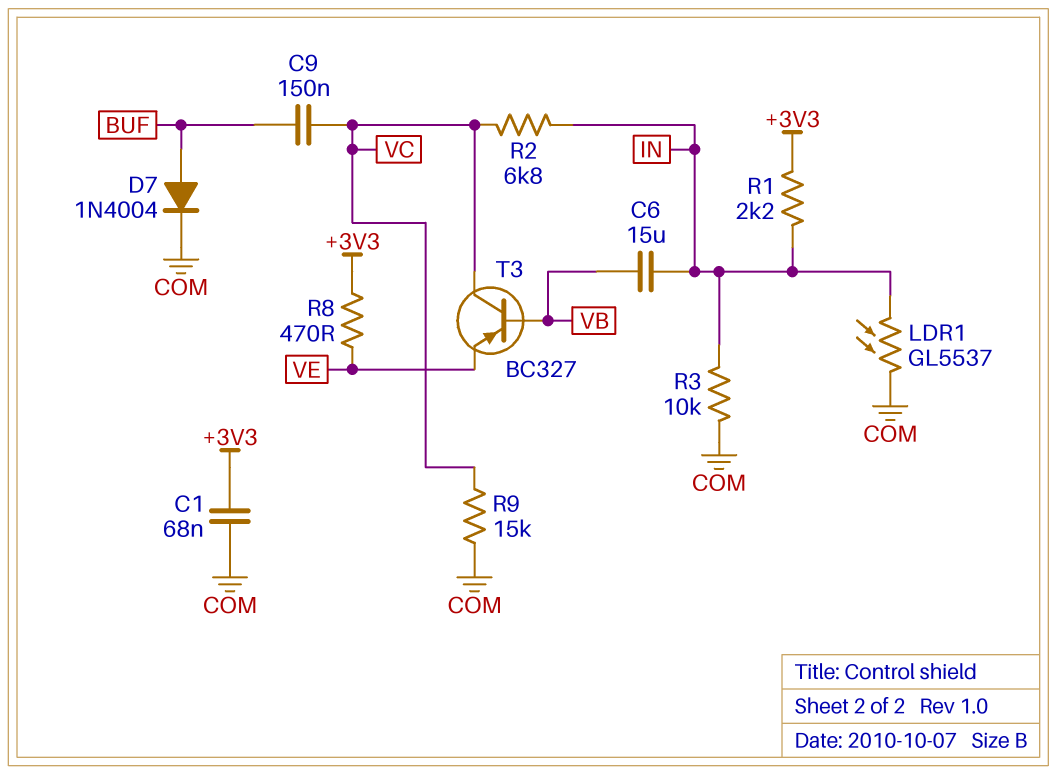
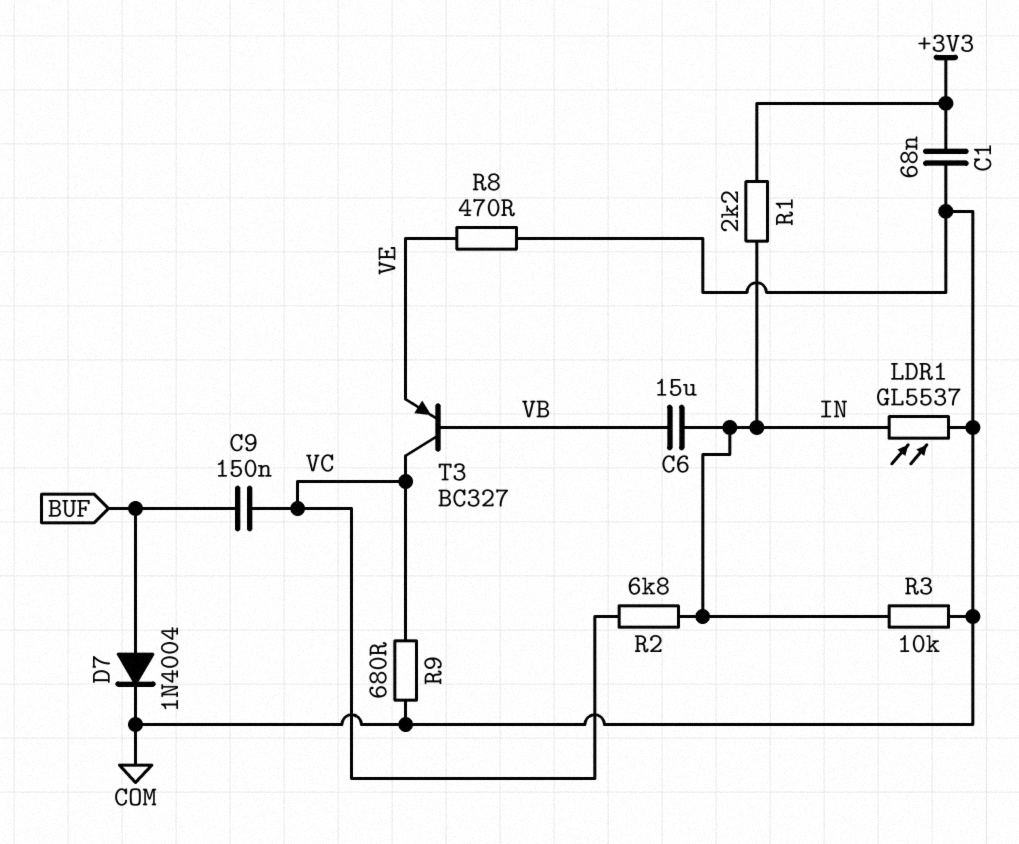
R8: 470 (+3V3, VE) -> 470 (COM, VE)
R9: 15k (COM, VC) -> 680 (COM, VC)

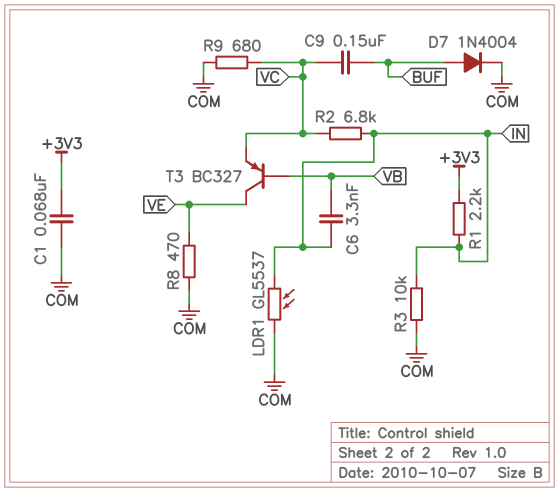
C6: 15uF (IN, VB) -> 3.3nF (IN, VB)
T3: PNP BC327 (B VB, C VC, E VE) -> PNP BC327 (B VB, C VE, E VC)

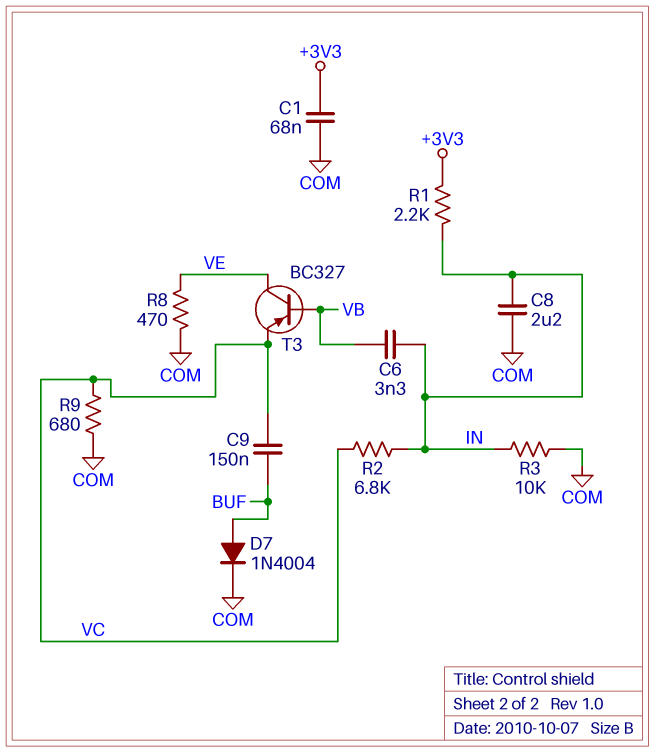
C8: none -> 2.2uF (COM, IN)
LDR1: GL5537 (COM, IN) -> none

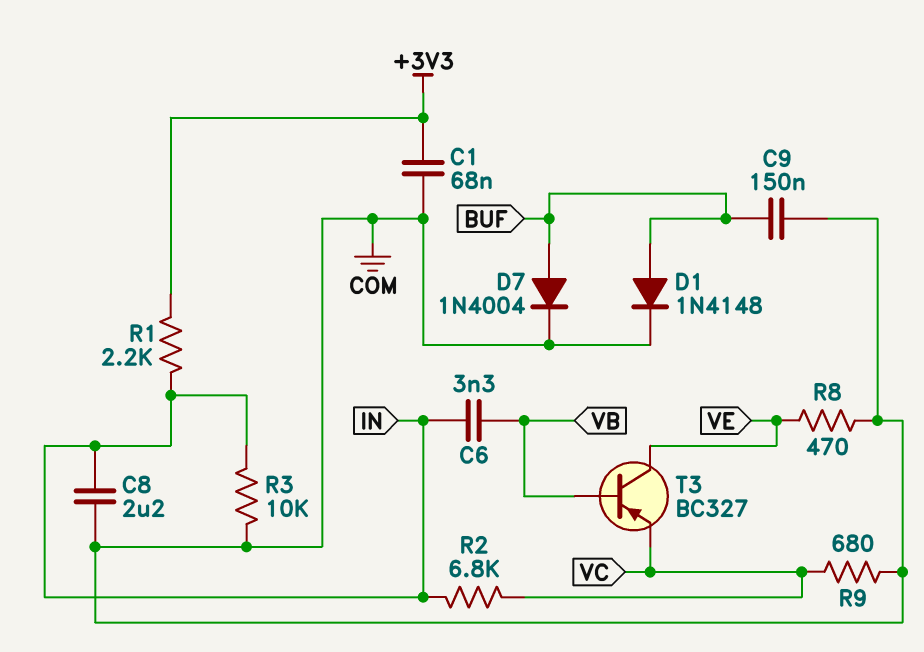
C9: 150nF (BUF, VC) -> 150nF (BUF, COM)
D1: none -> diode 1N4148 (A BUF, K COM)

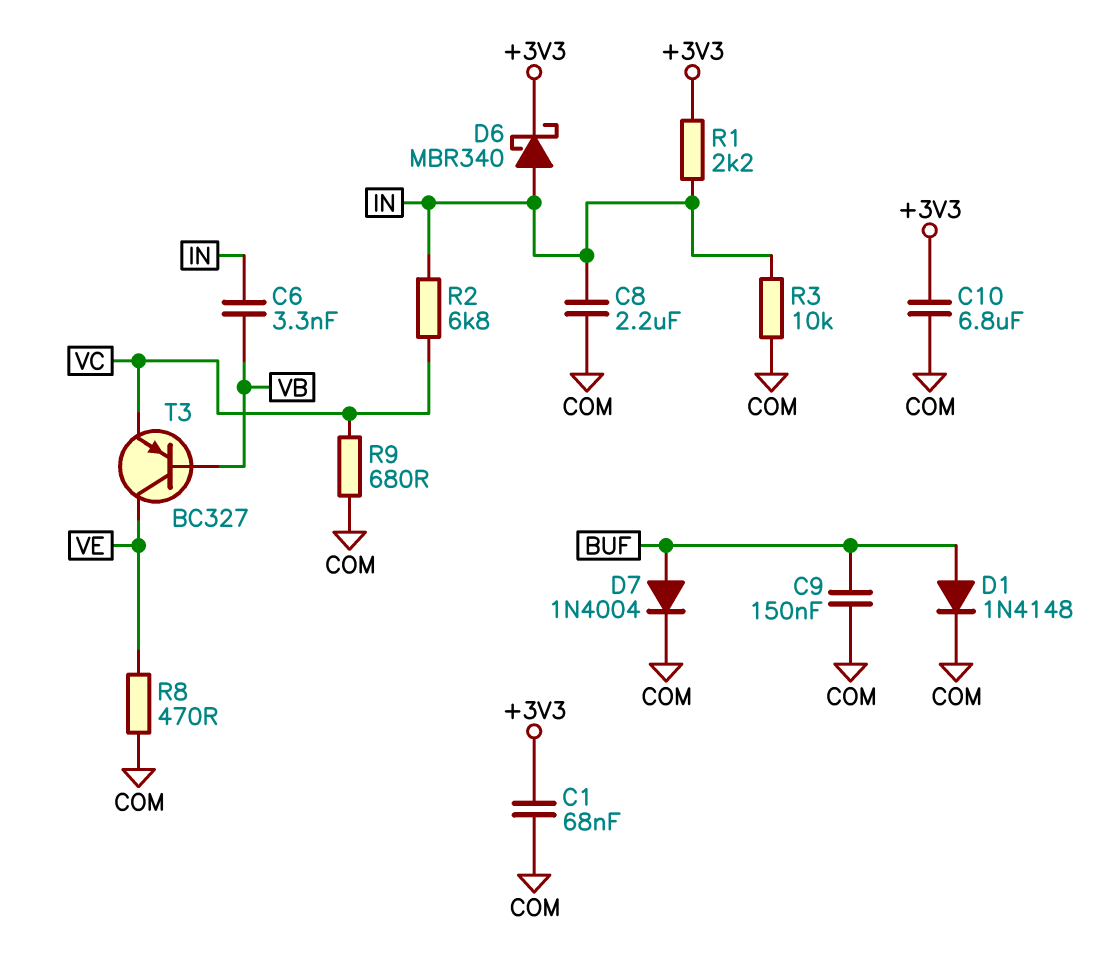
C10: none -> 6.8uF (+3V3, COM)
D6: none -> schottky MBR340 (A IN, K +3V3)

